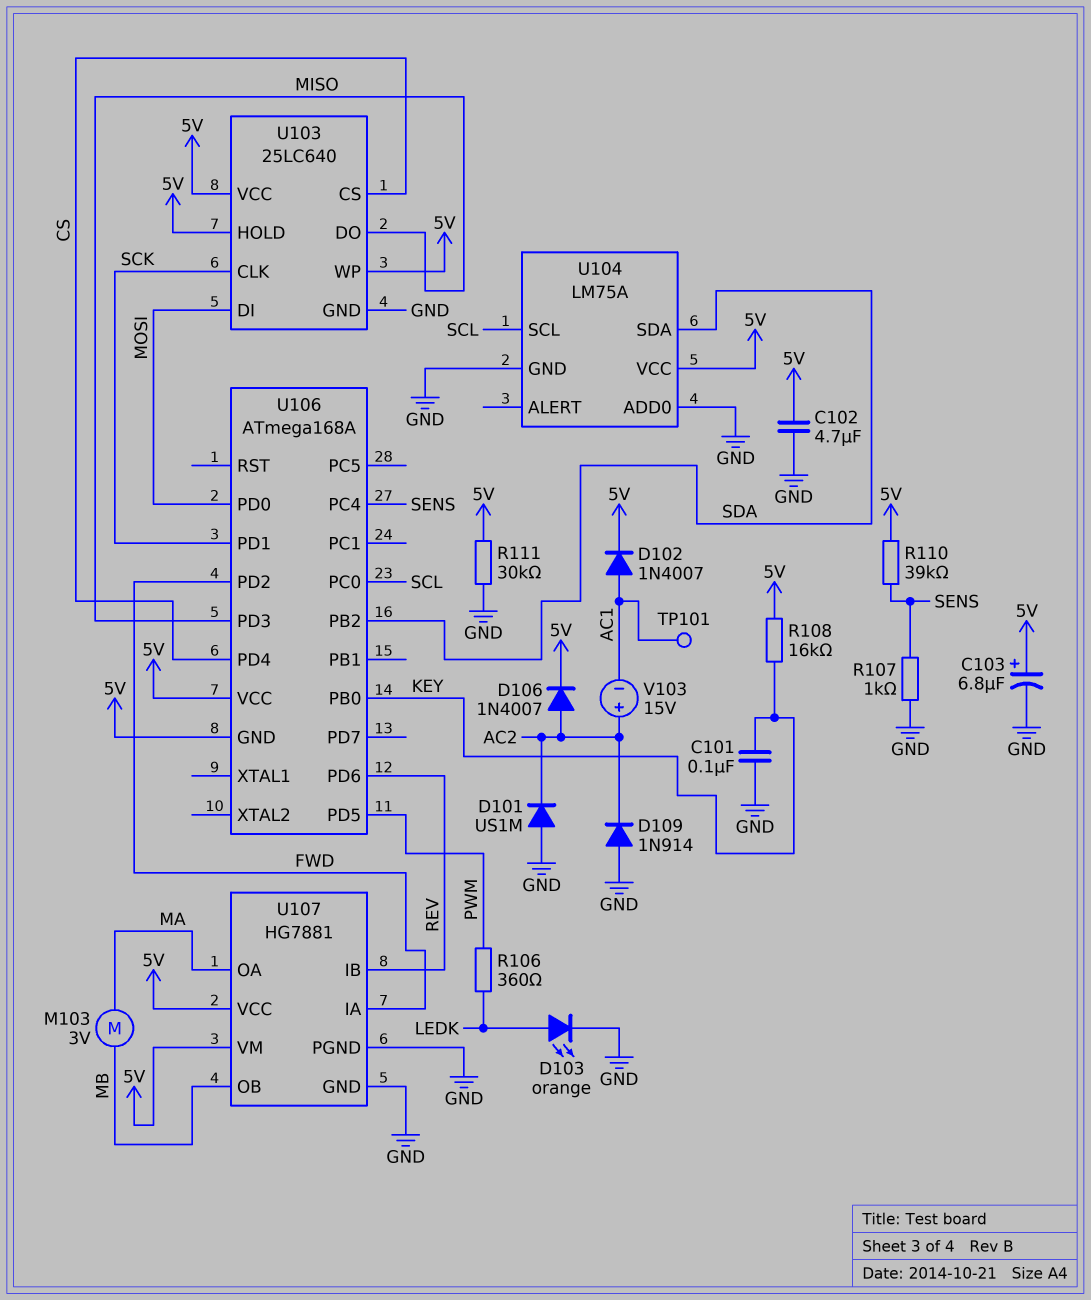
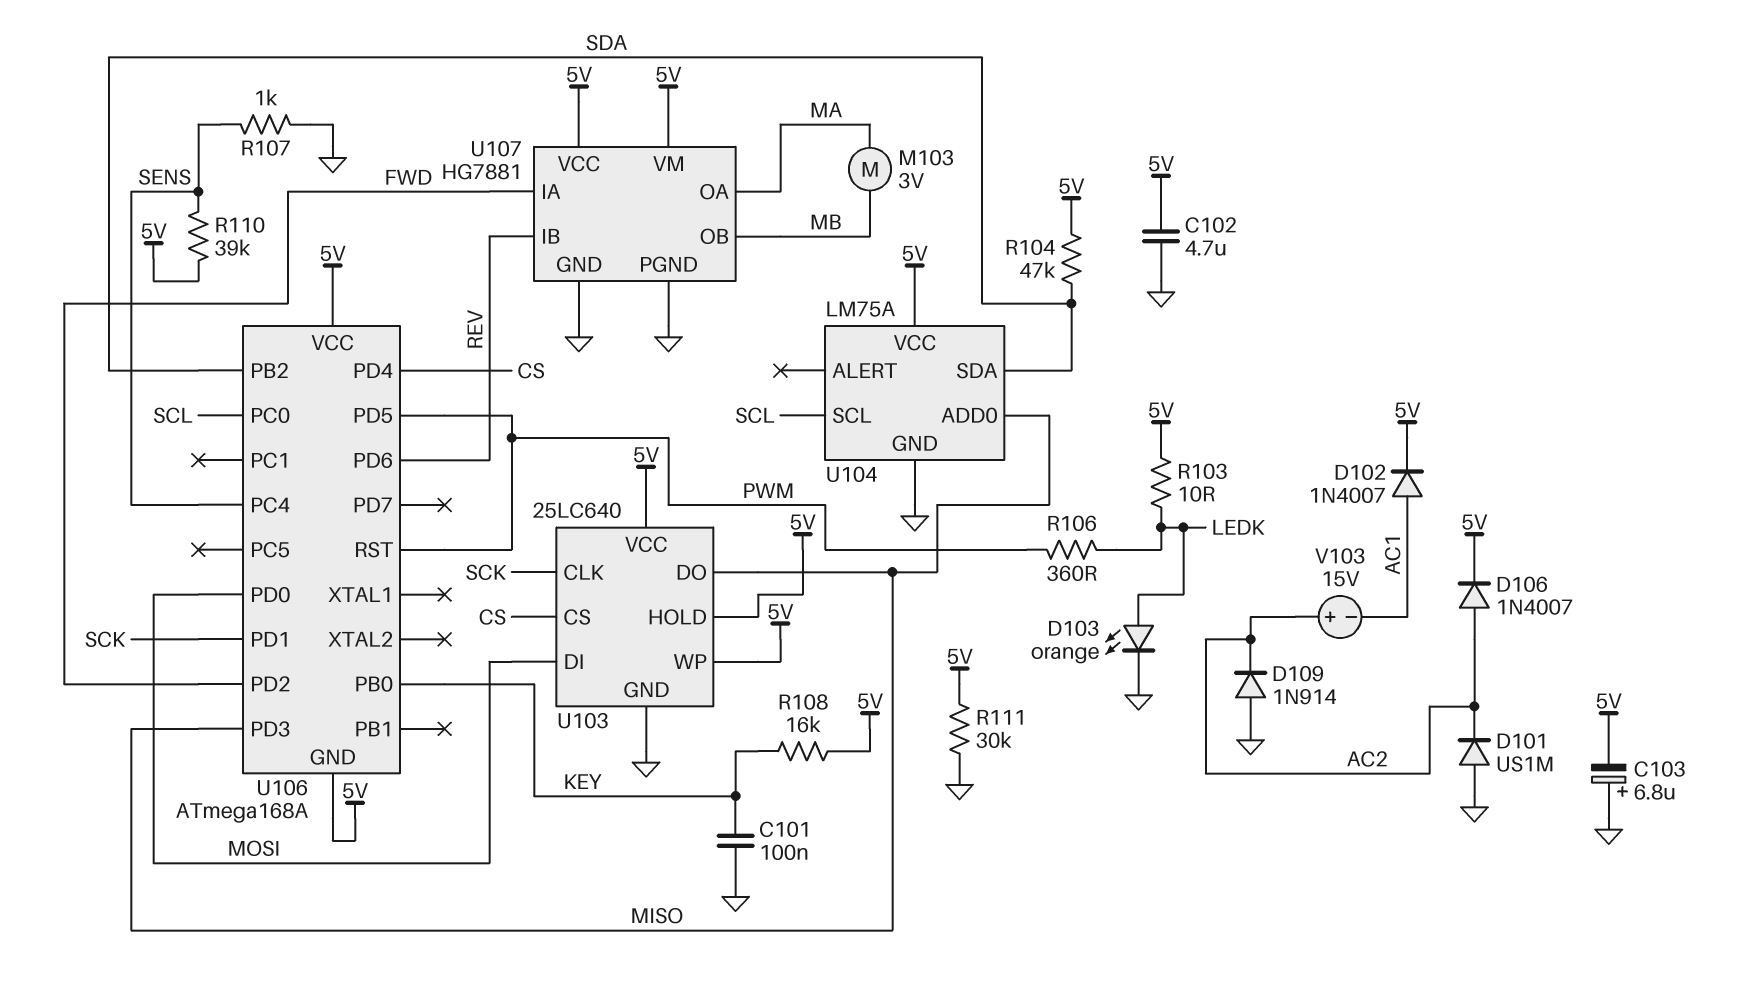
C103: 6.8uF (plus 5V, minus GND) -> 6.8uF (plus GND, minus 5V)
R103: none -> 10 (5V, LEDK)
R104: none -> 47k (5V, SDA)
TP101: test point (AC1) -> none
U104 pin ADD0: GND -> MISO
U106 pin RST: none -> PWM

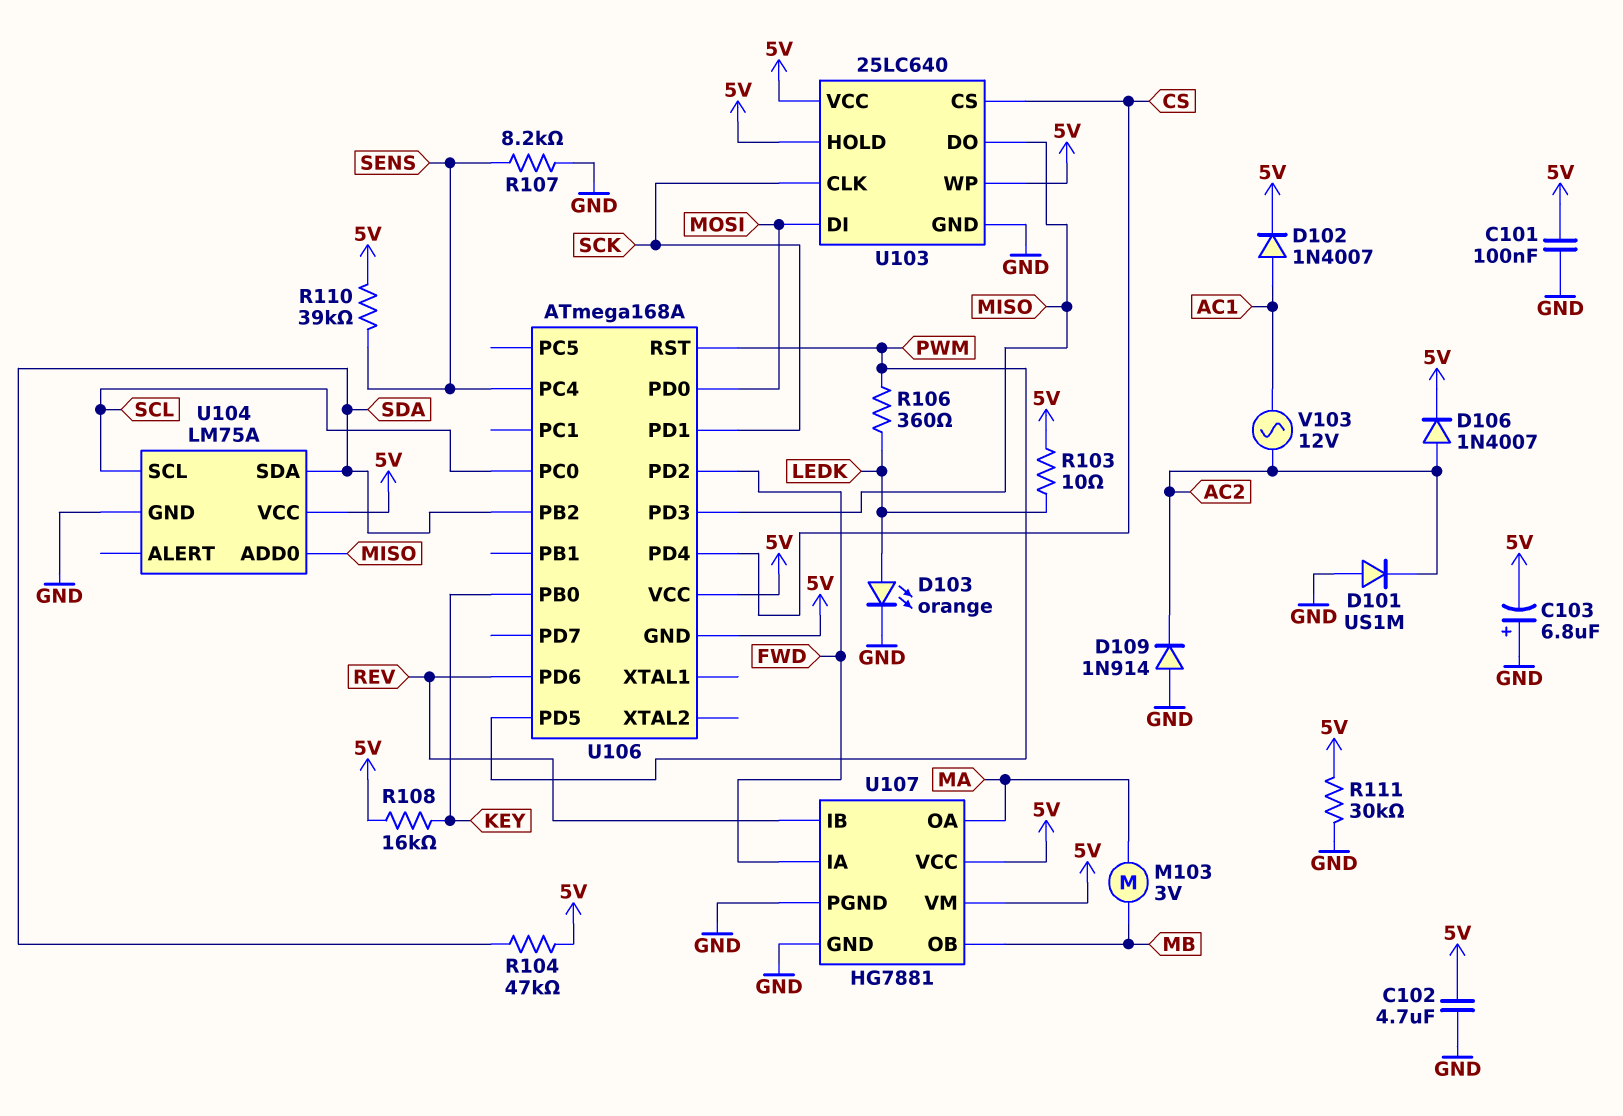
C101: 100nF (GND, KEY) -> 100nF (5V, GND)
R107: 1k (GND, SENS) -> 8.2k (GND, SENS)
V103: 15V (plus AC2, minus AC1) -> AC 12V (AC1, AC2)

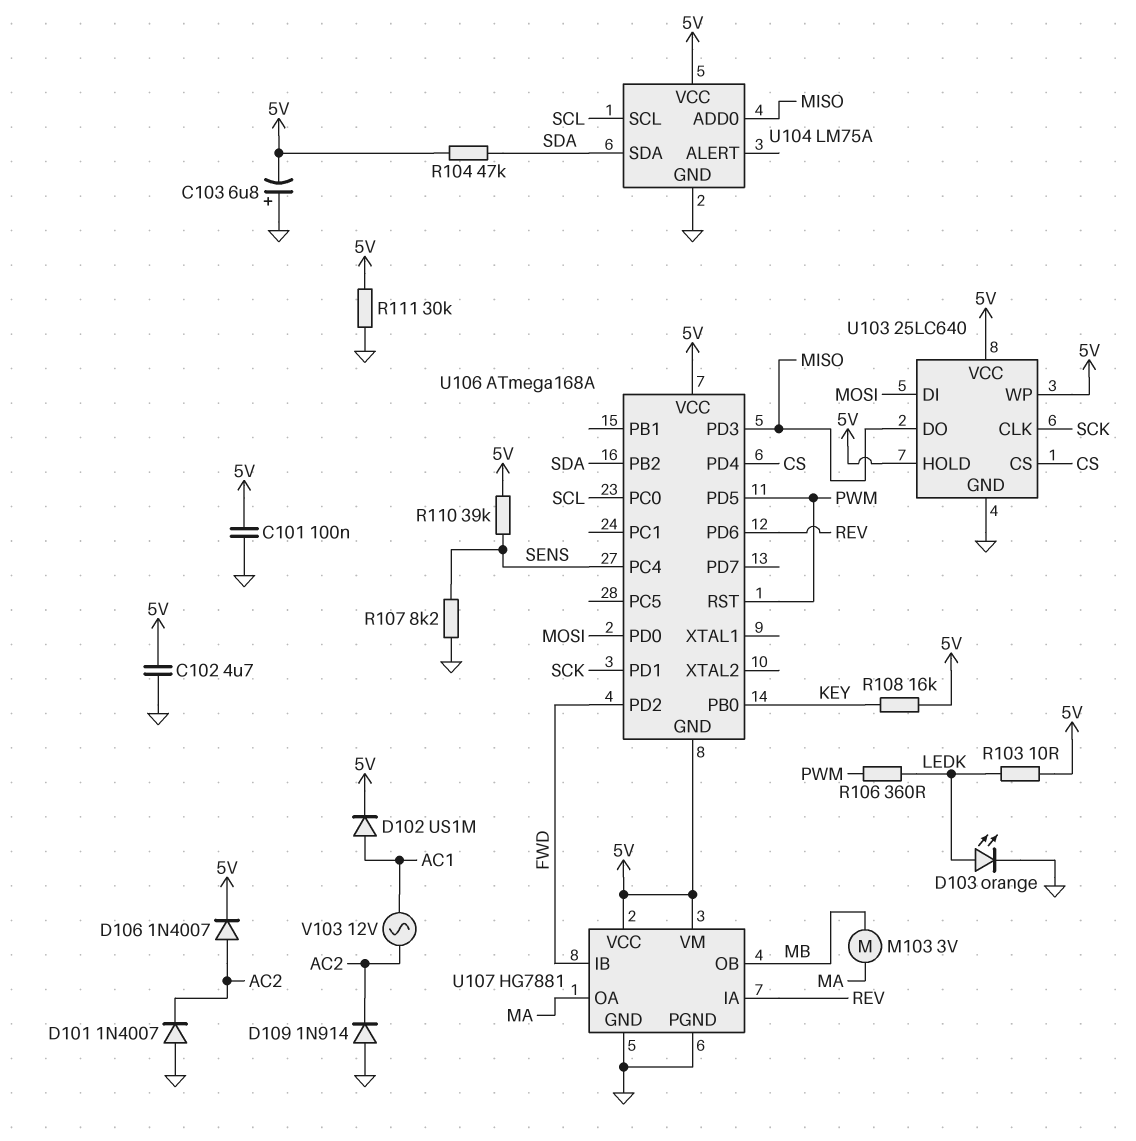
D101: diode US1M (A GND, K AC2) -> diode 1N4007 (A GND, K AC2)
D102: diode 1N4007 (A AC1, K 5V) -> diode US1M (A AC1, K 5V)
U107 pin IA: FWD -> REV
U107 pin IB: REV -> FWD

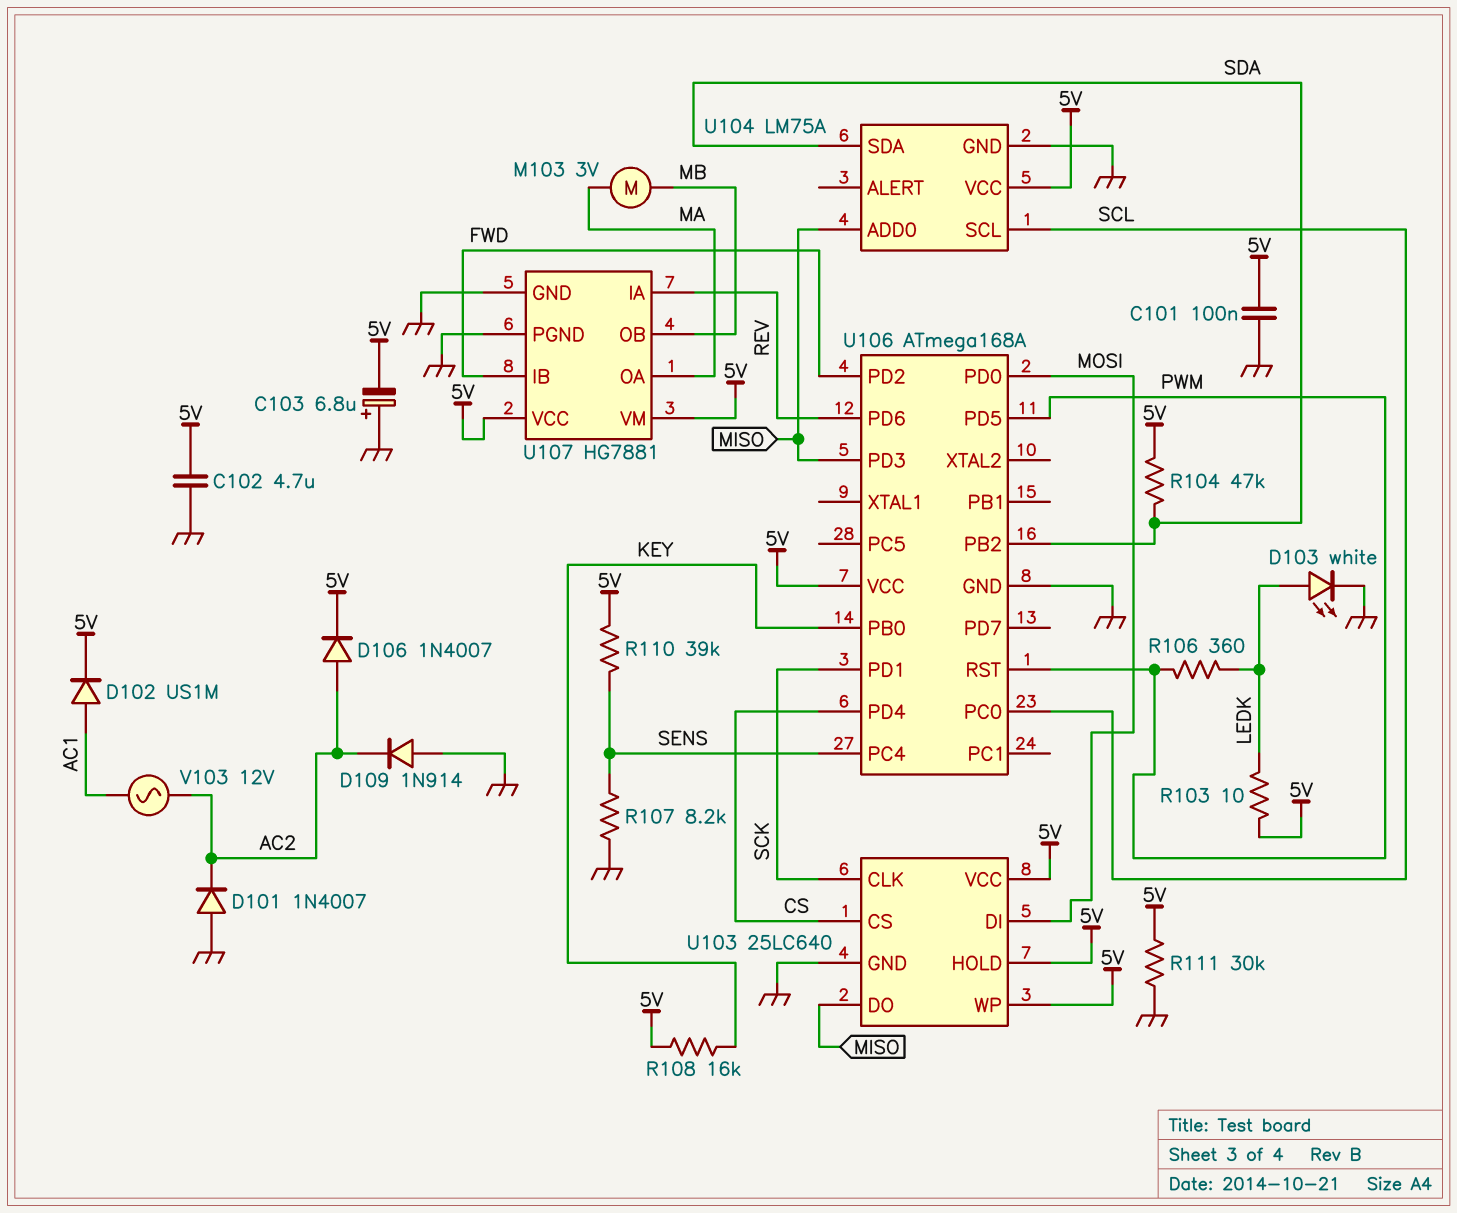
D103: LED orange (A LEDK, K GND) -> LED white (A LEDK, K GND)
U106 pin GND: 5V -> GND

